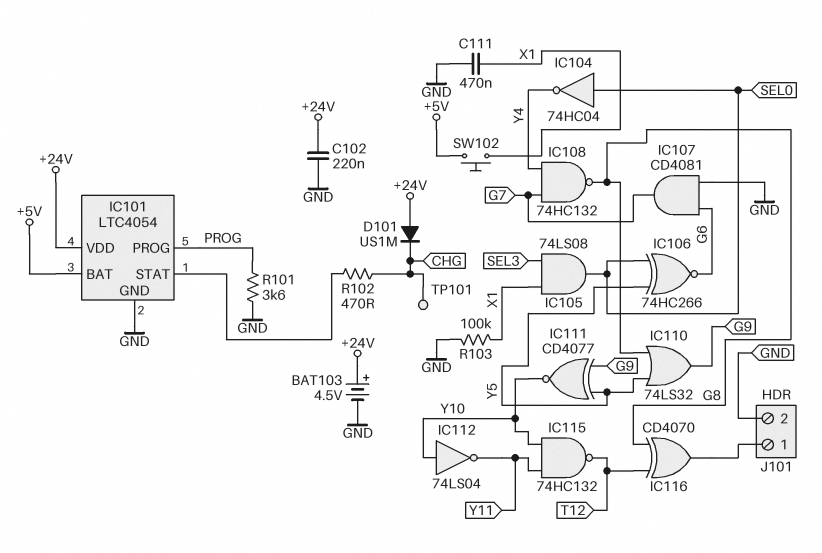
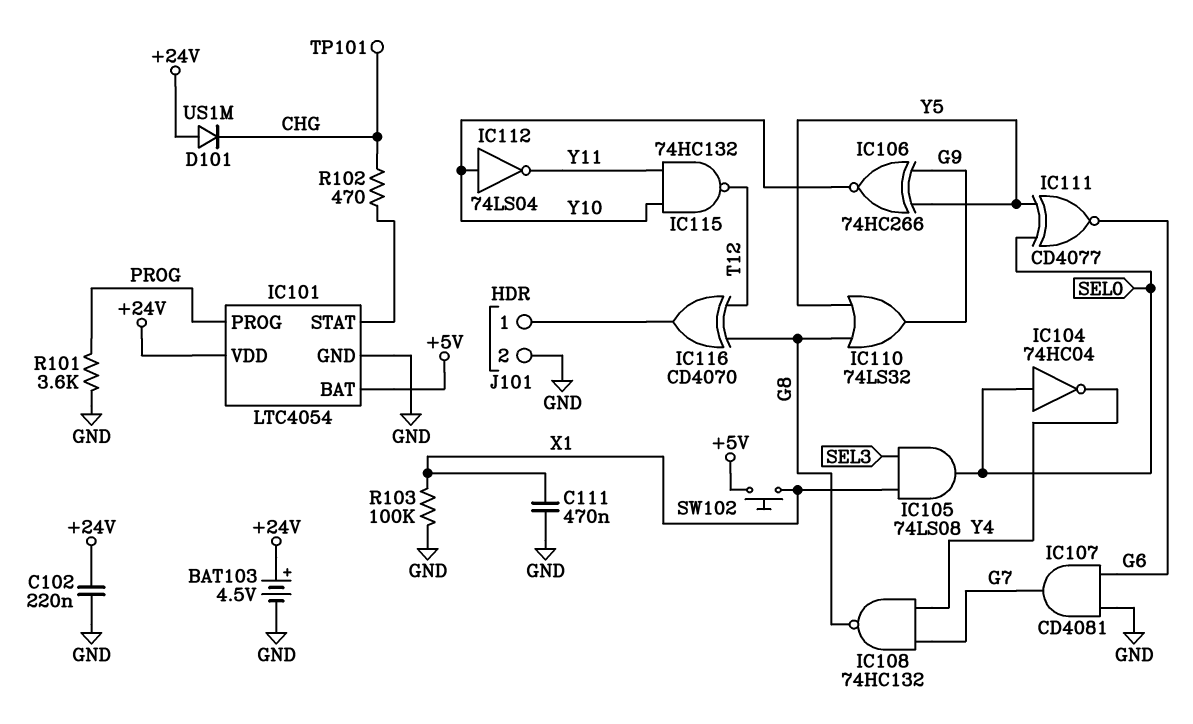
IC106: XNOR 74HC266 (in SEL0, in Y5, out G6) -> XNOR 74HC266 (in G9, in Y5, out Y10)
IC111: XNOR CD4077 (in G9, in Y5, out Y10) -> XNOR CD4077 (in SEL0, in Y5, out G6)

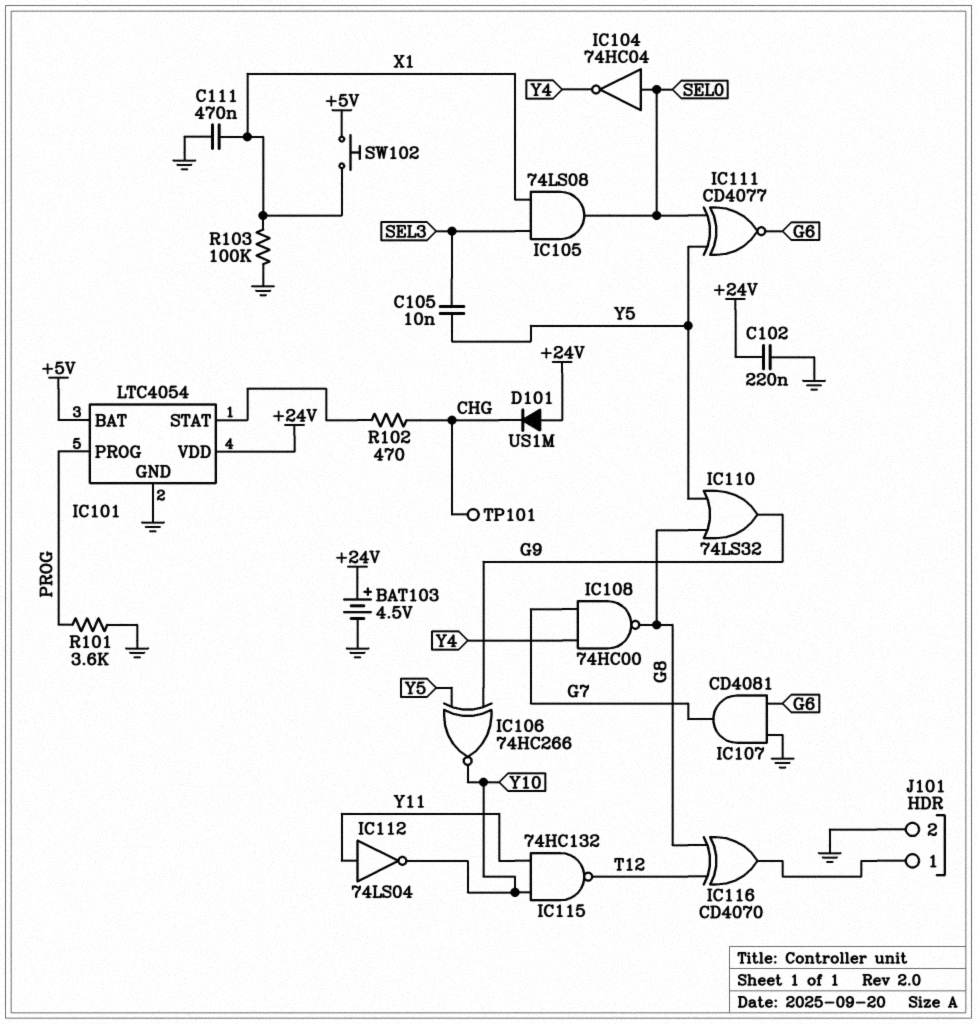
C105: none -> 10nF (SEL3, Y5)
IC108: NAND 74HC132 (in G7, in Y4, out G8) -> NAND 74HC00 (in G7, in Y4, out G8)
IC112: NOT 74LS04 (in Y10, out Y11) -> NOT 74LS04 (in Y11, out Y10)

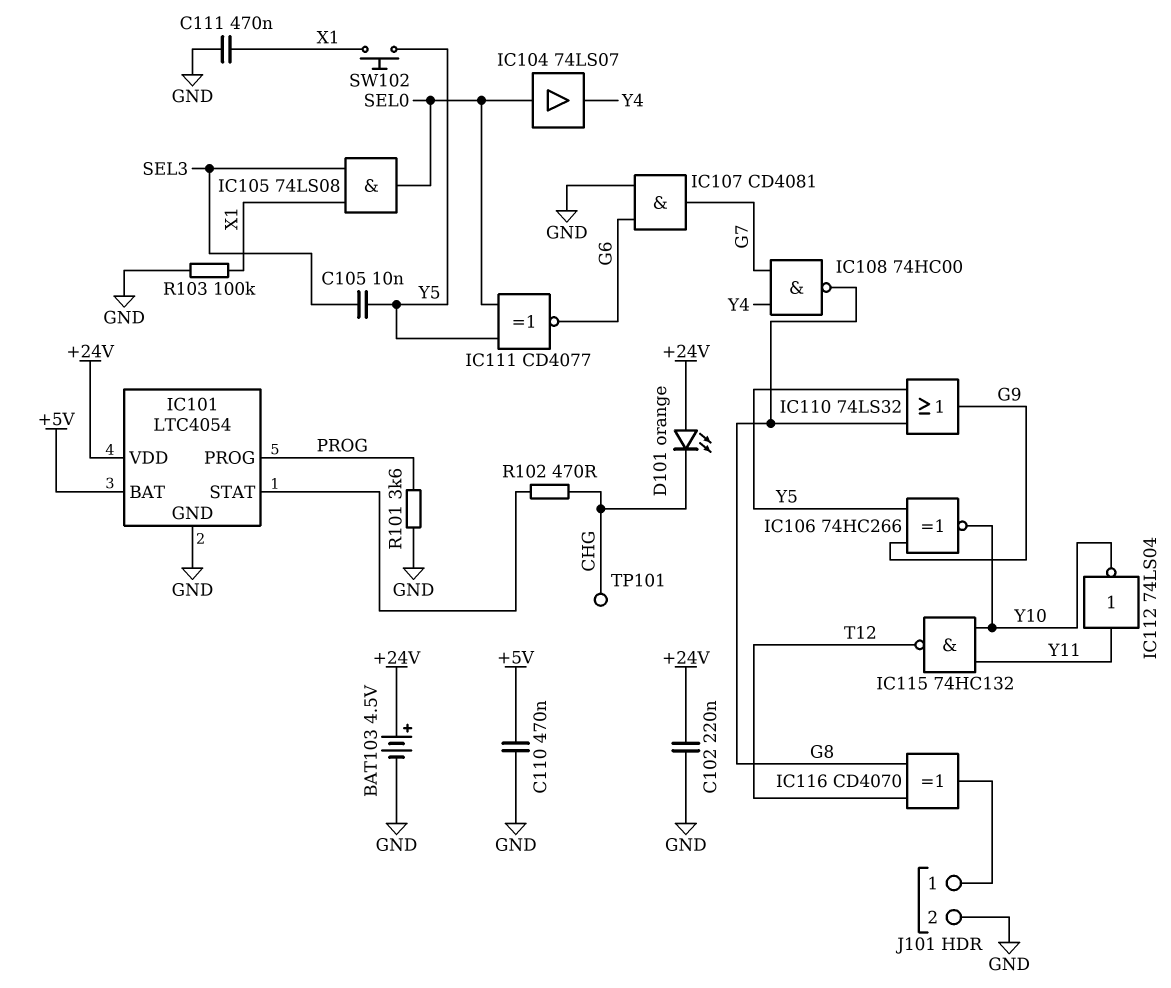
C110: none -> 470nF (+5V, GND)
D101: diode US1M (A +24V, K CHG) -> LED orange (A +24V, K CHG)
IC104: NOT 74HC04 (in SEL0, out Y4) -> buffer 74LS07 (in SEL0, out Y4)
SW102: button (+5V, X1) -> button (X1, Y5)

